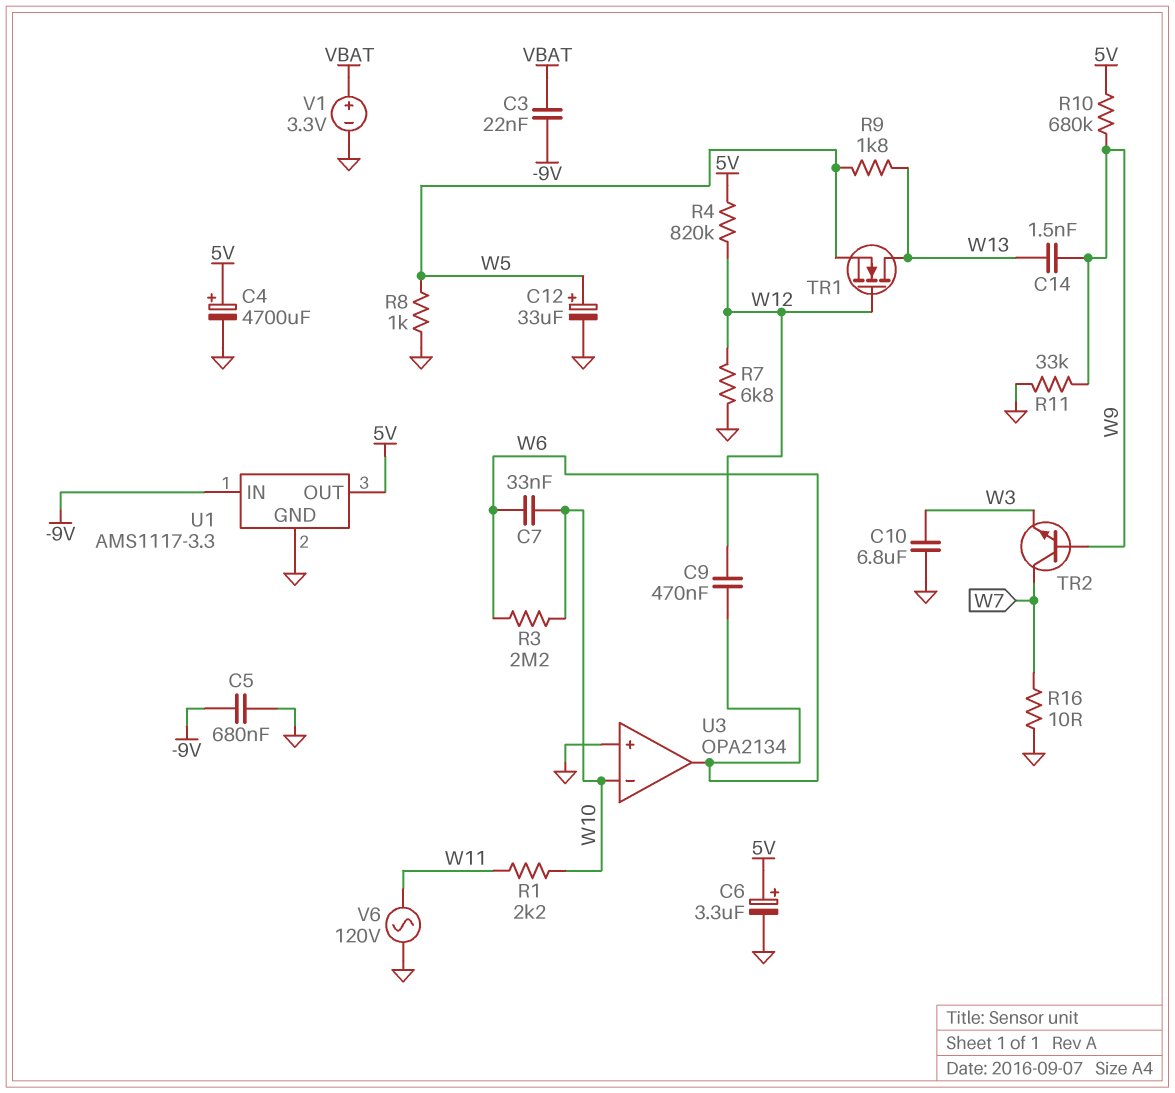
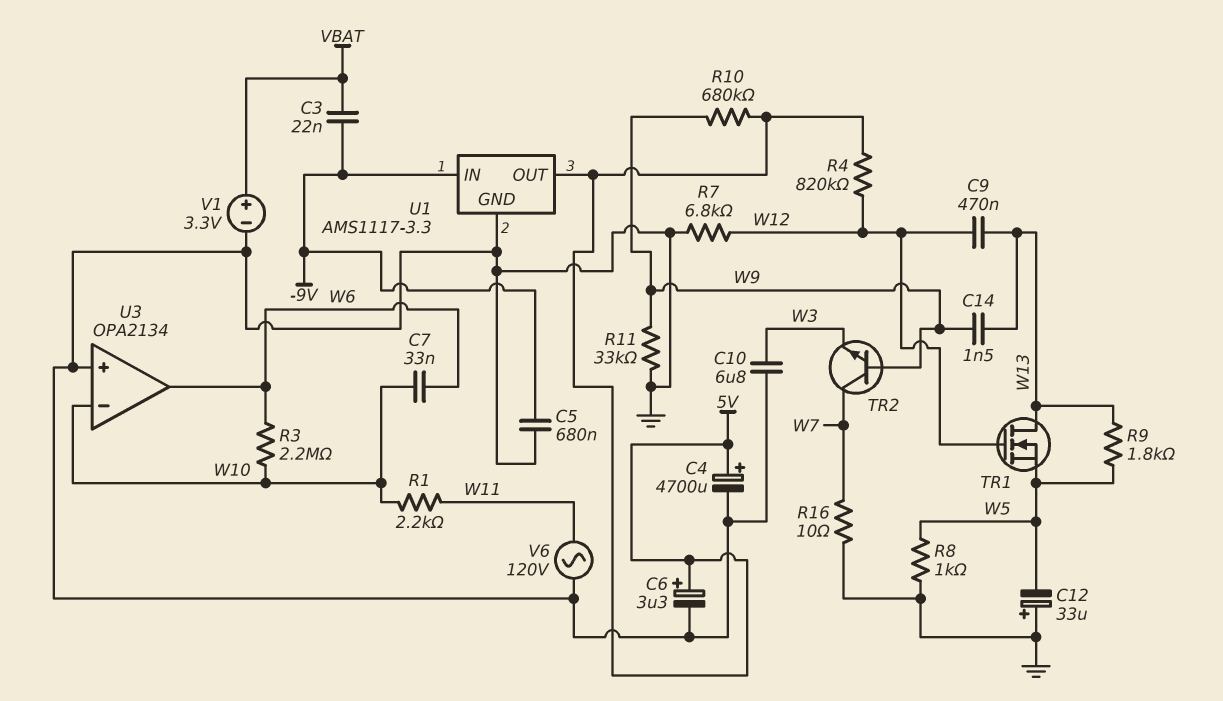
C9: 470nF (W6, W12) -> 470nF (W12, W13)
C12: 33uF (plus W5, minus GND) -> 33uF (plus GND, minus W5)

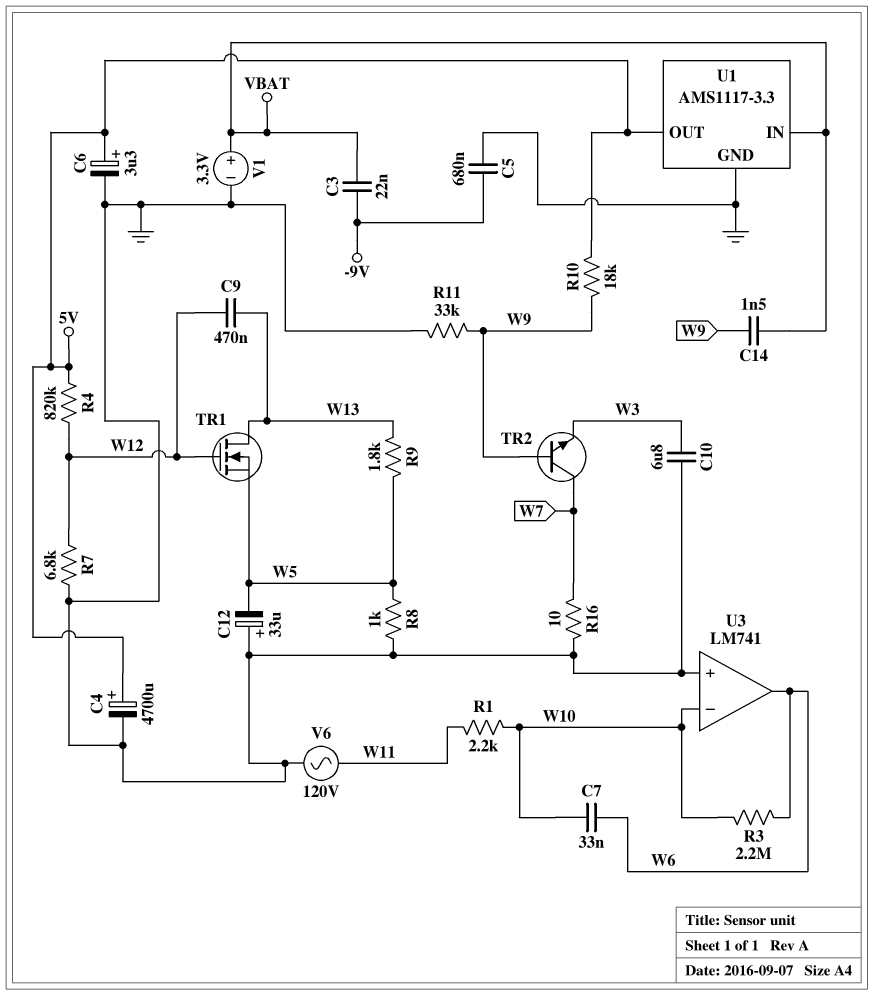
C14: 1.5nF (W9, W13) -> 1.5nF (VBAT, W9)
R10: 680k (5V, W9) -> 18k (5V, W9)
U1 pin IN: -9V -> VBAT
U3: OPA2134 -> LM741

